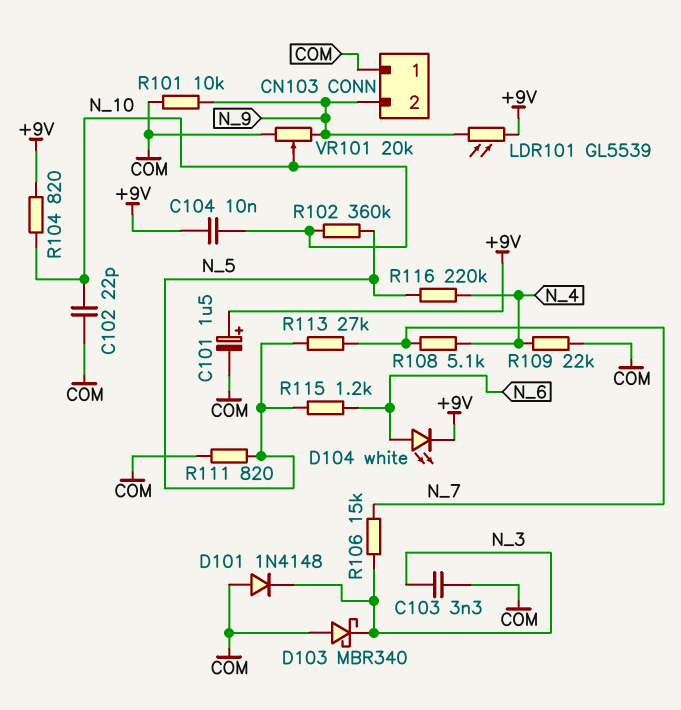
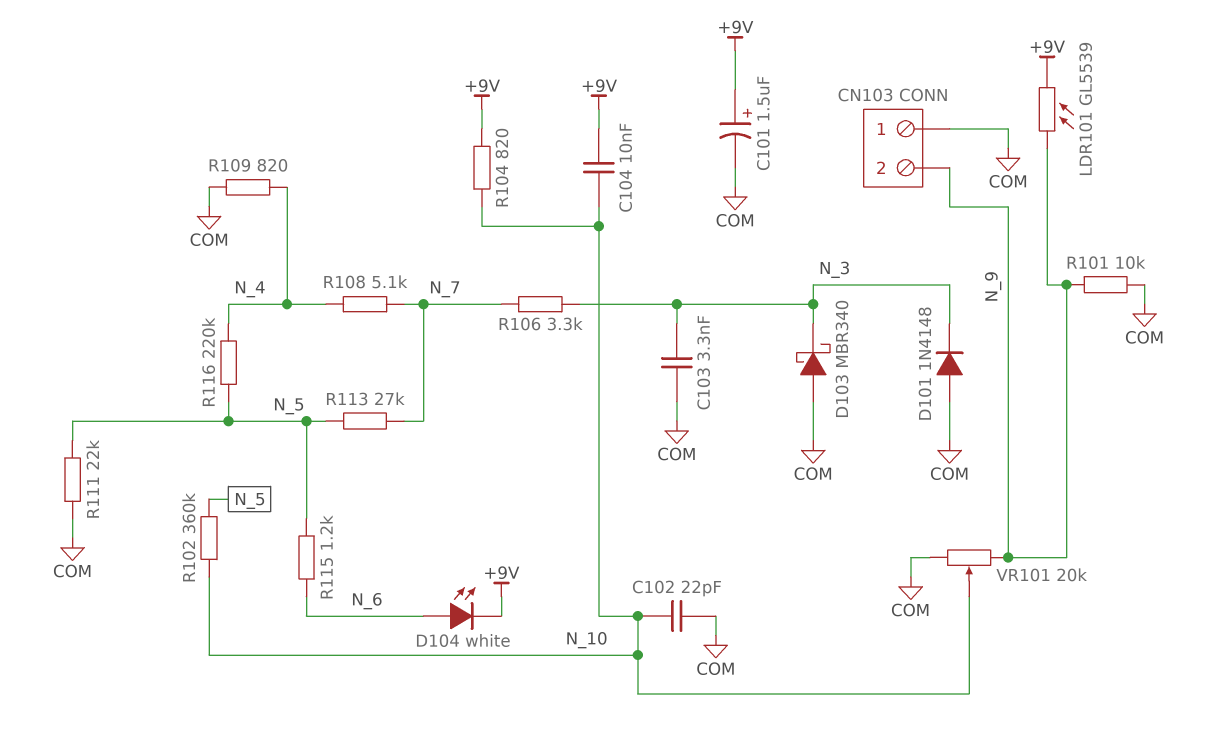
R106: 15k (N_3, N_7) -> 3.3k (N_3, N_7)
R109: 22k (COM, N_4) -> 820 (COM, N_4)
R111: 820 (COM, N_5) -> 22k (COM, N_5)

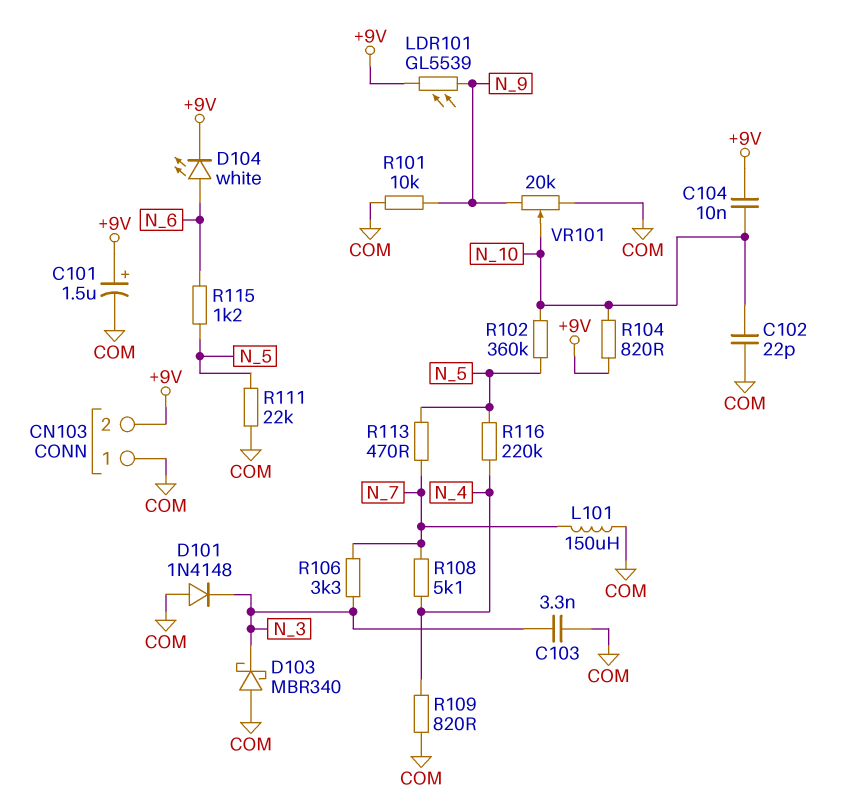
CN103 pin 2: N_9 -> +9V
L101: none -> 150uH (COM, N_7)
R113: 27k (N_5, N_7) -> 470 (N_5, N_7)

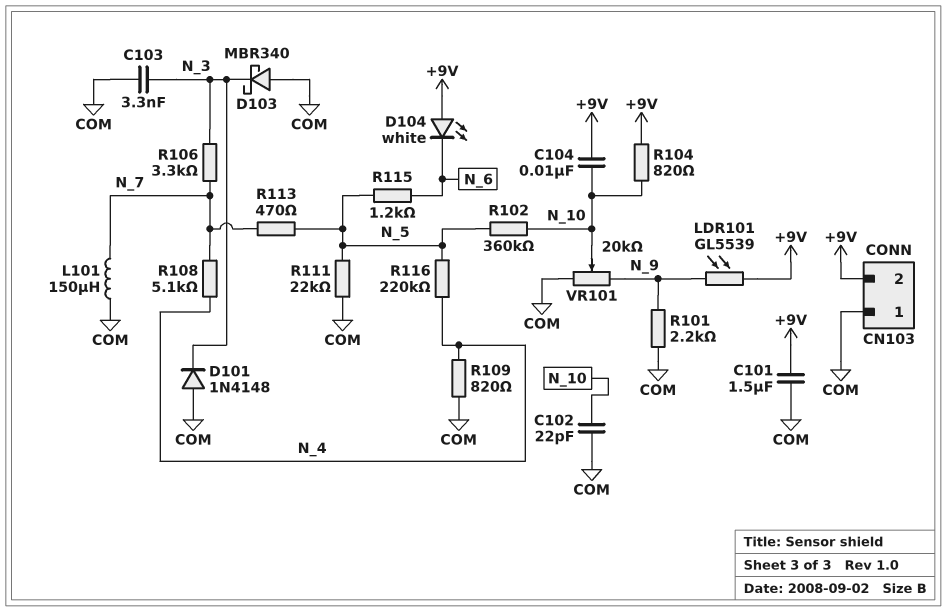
C101: 1.5uF (plus +9V, minus COM) -> 1.5uF (+9V, COM)
D104: LED white (A N_6, K +9V) -> LED white (A +9V, K N_6)
R101: 10k (COM, N_9) -> 2.2k (COM, N_9)

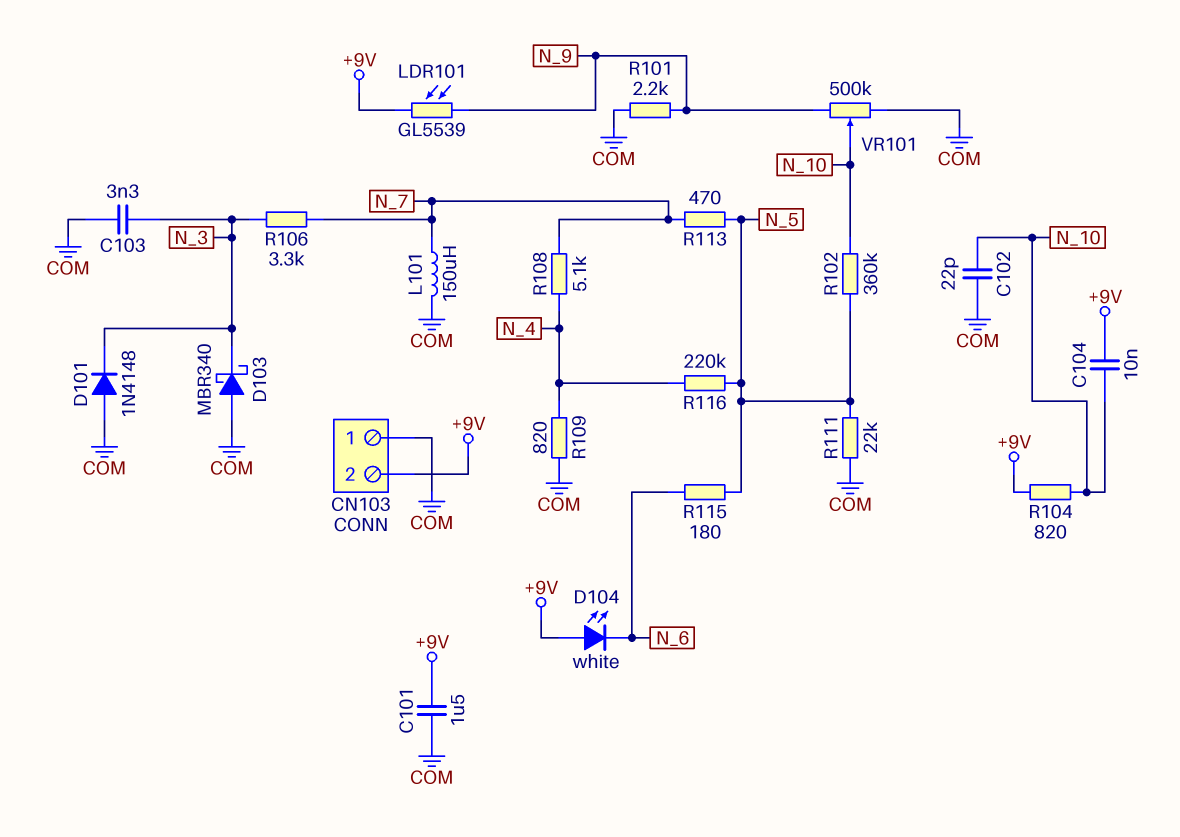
R115: 1.2k (N_5, N_6) -> 180 (N_5, N_6)
VR101: 20k (COM, N_9, wiper N_10) -> 500k (COM, N_9, wiper N_10)

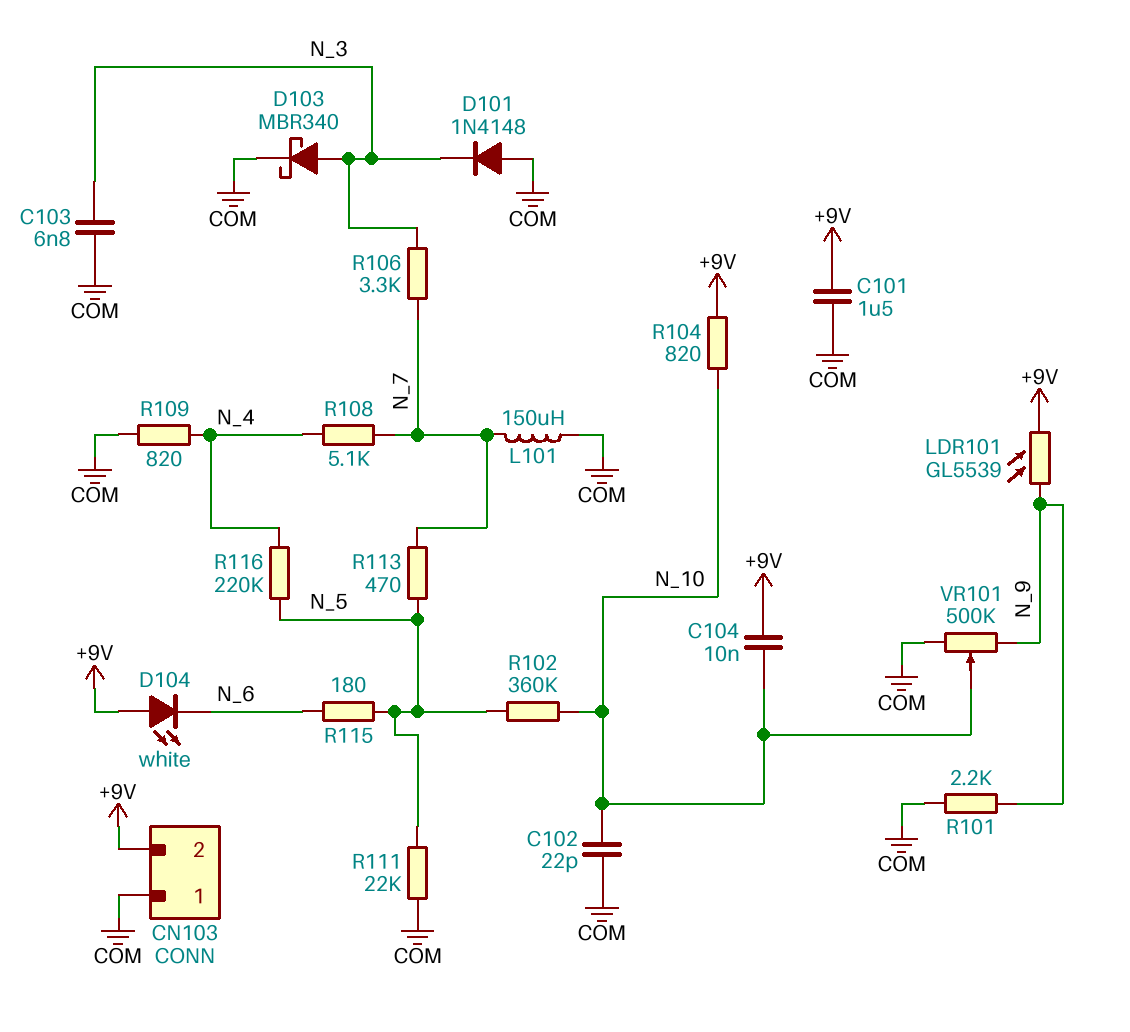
C103: 3.3nF (COM, N_3) -> 6.8nF (COM, N_3)
D103: schottky MBR340 (A COM, K N_3) -> schottky MBR340 (A N_3, K COM)

